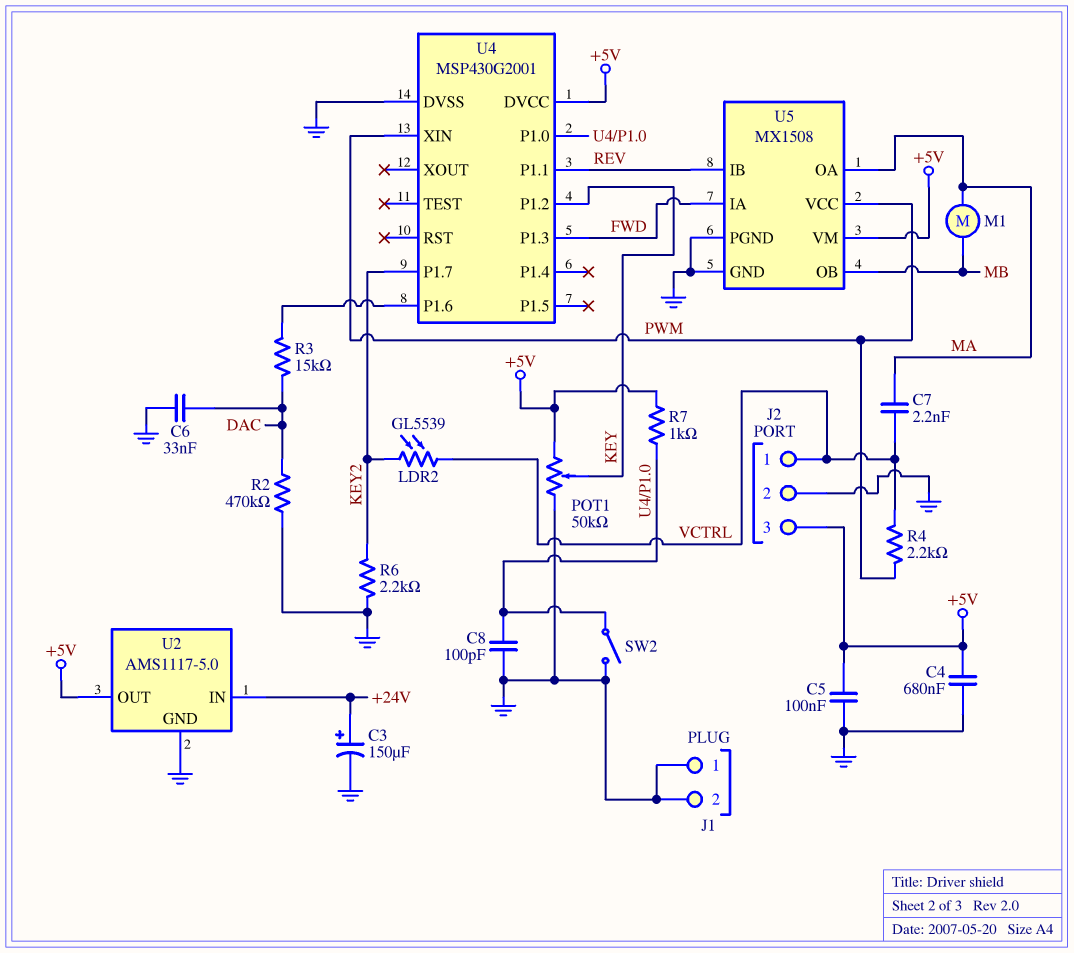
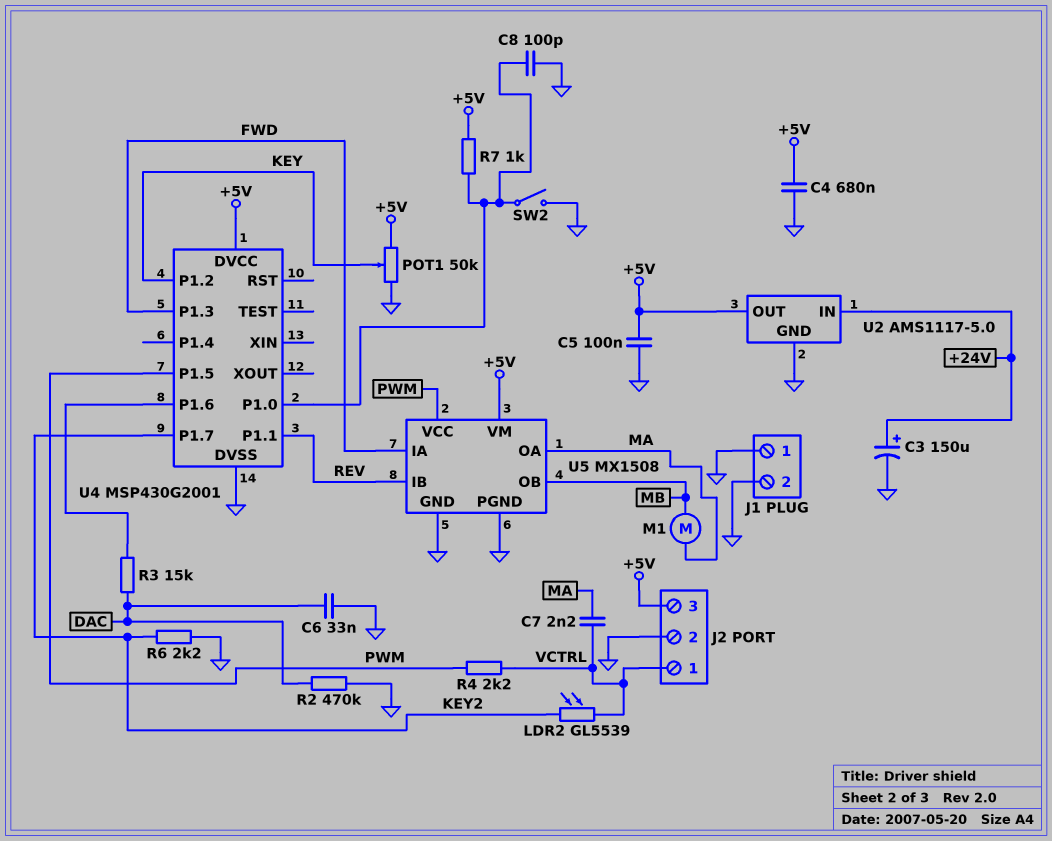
U4 pin P1.5: none -> PWM
U4 pin XIN: PWM -> none

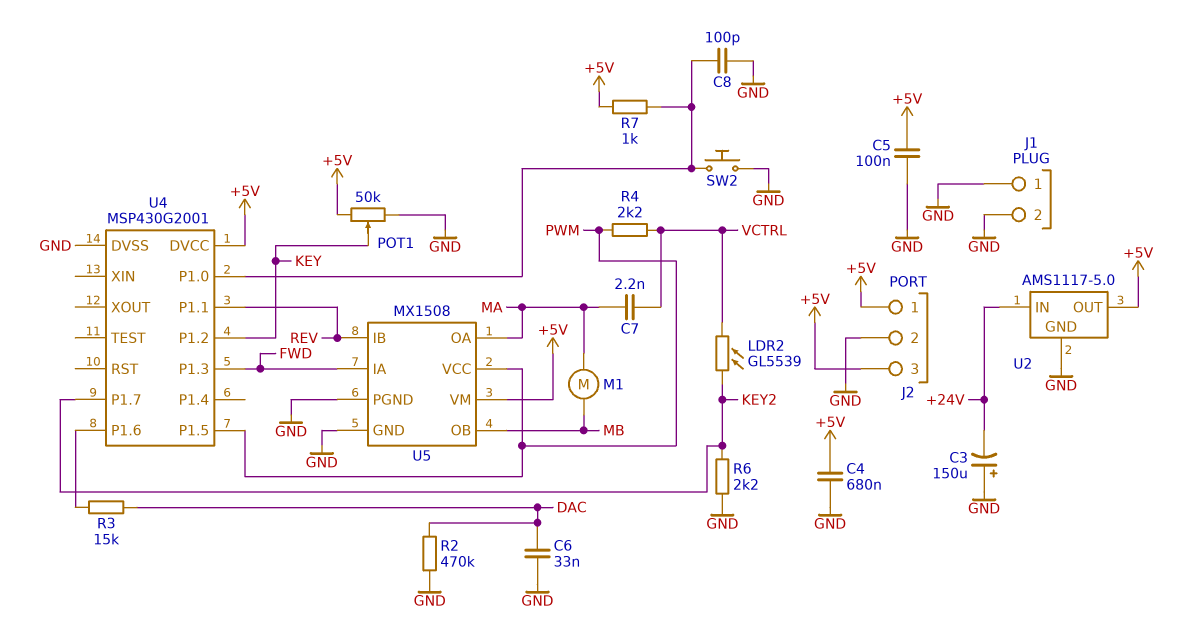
C3: 150uF (plus +24V, minus GND) -> 150uF (plus GND, minus +24V)
J2 pin 1: VCTRL -> +5V
SW2: switch (GND, U4/P1.0) -> button (GND, U4/P1.0)

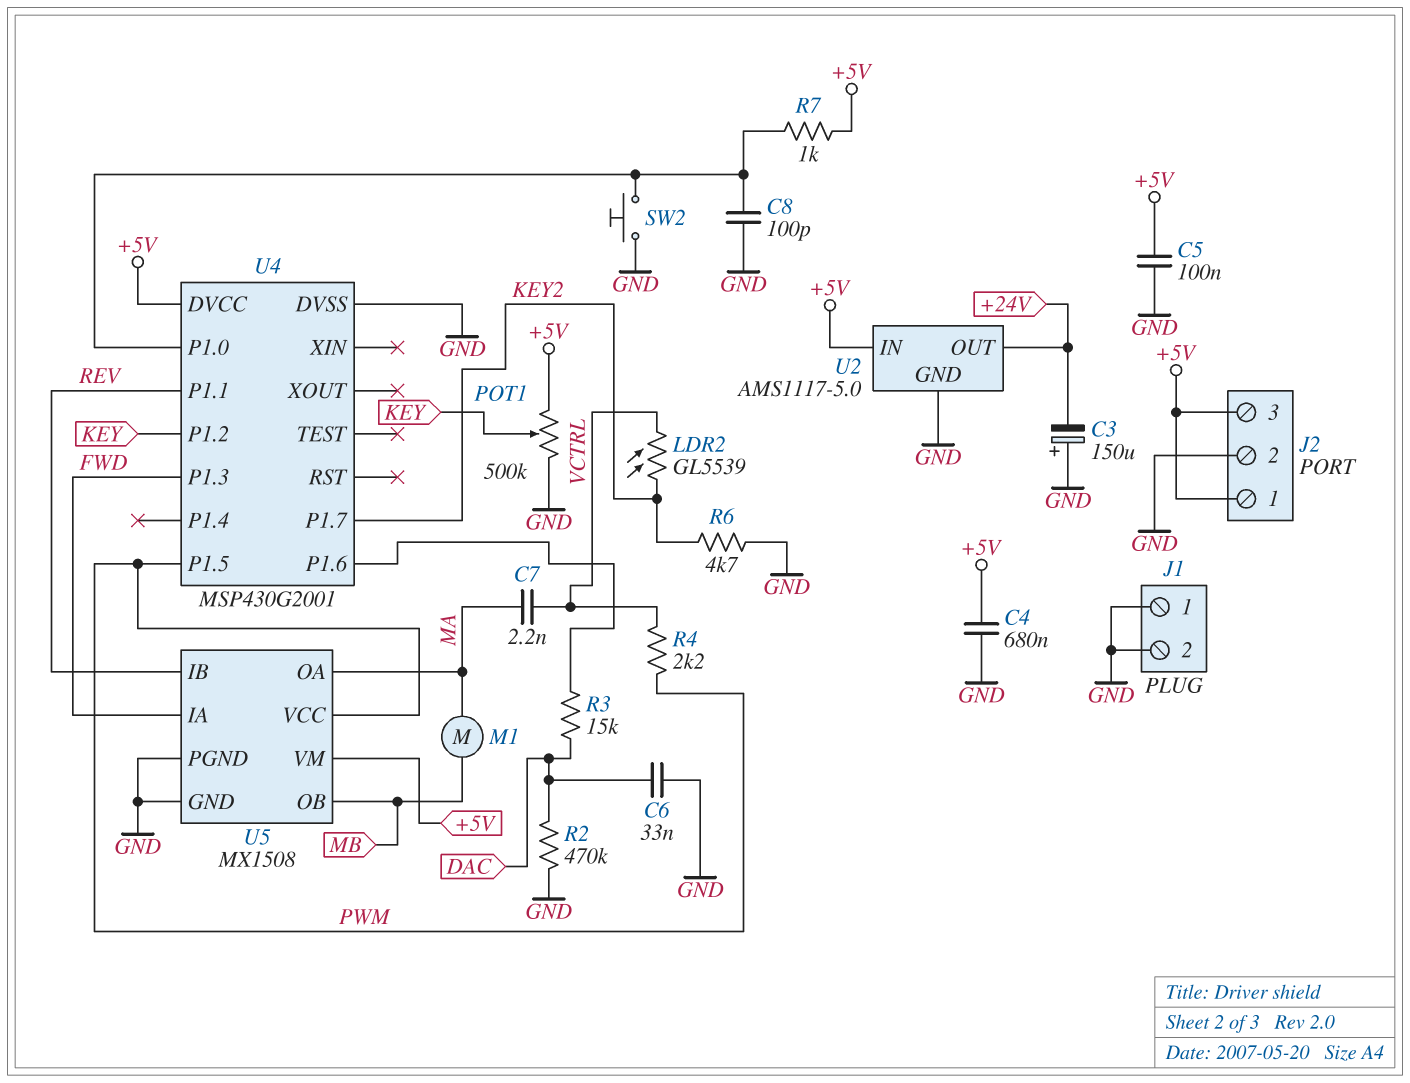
POT1: 50k (+5V, GND, wiper KEY) -> 500k (+5V, GND, wiper KEY)
R6: 2.2k (GND, KEY2) -> 4.7k (GND, KEY2)
U2 pin IN: +24V -> +5V
U2 pin OUT: +5V -> +24V

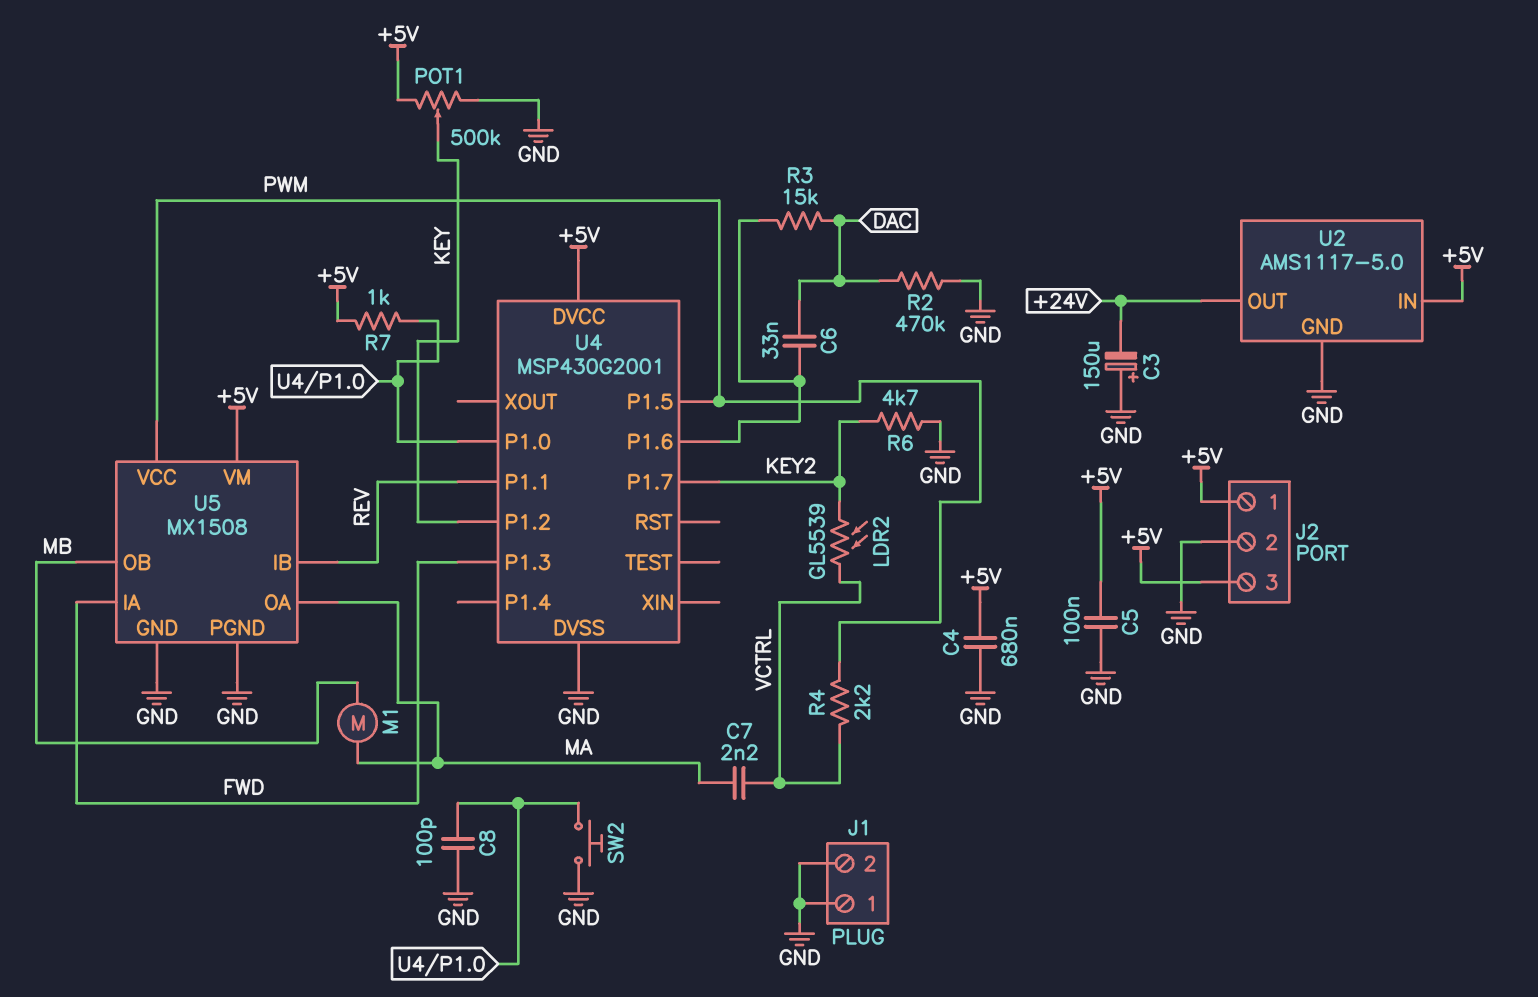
C6: 33nF (DAC, GND) -> 33nF (DAC, U4/P1.6)

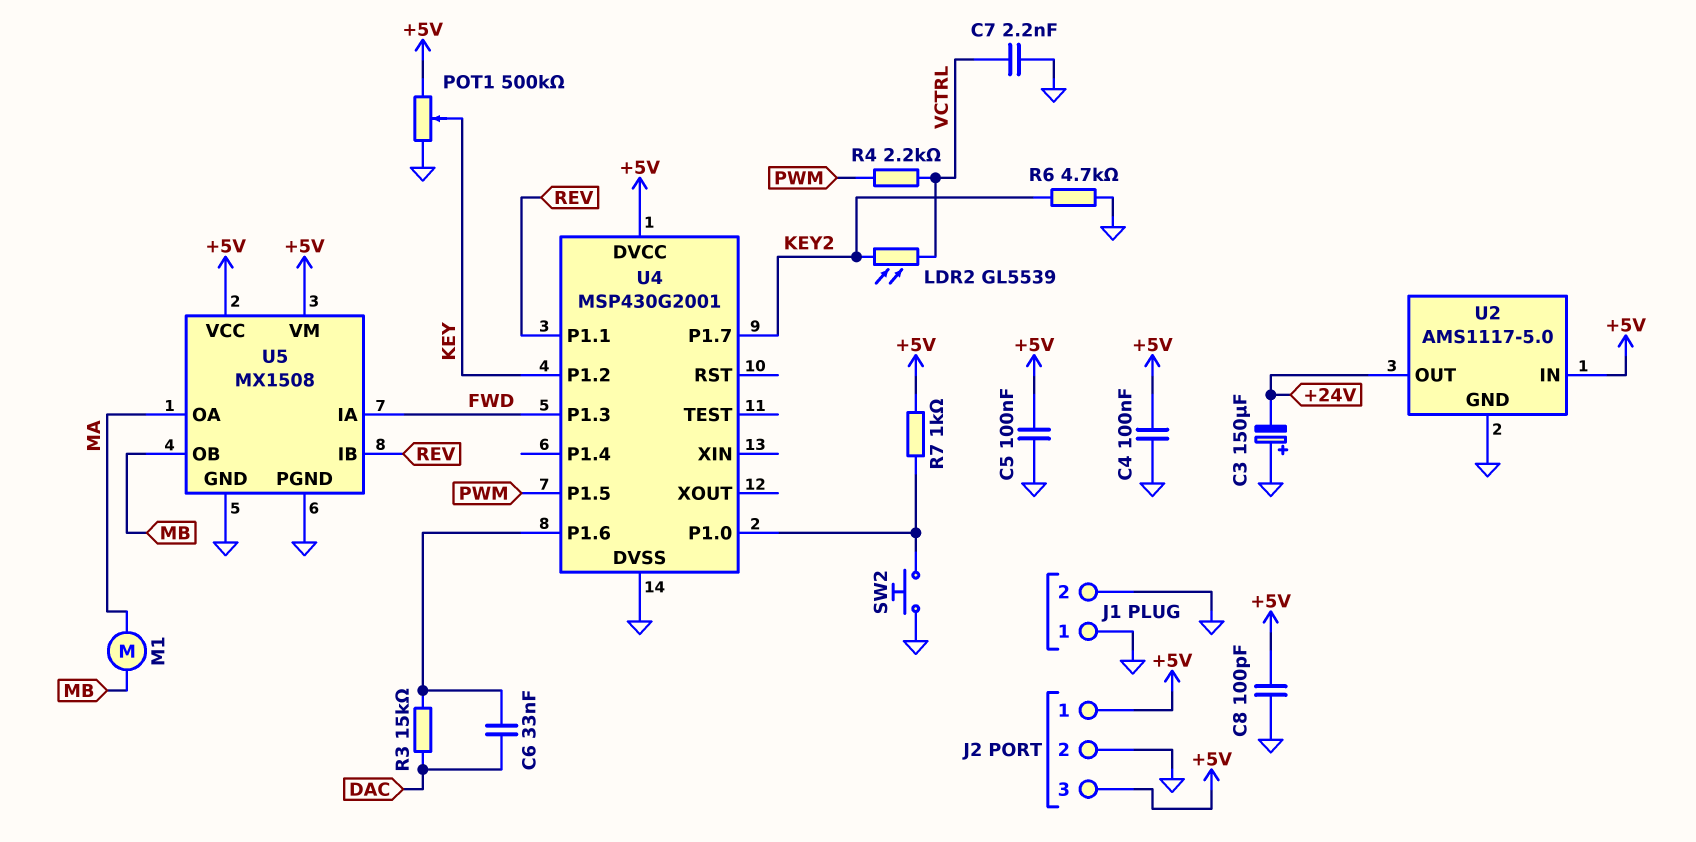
C4: 680nF (+5V, GND) -> 100nF (+5V, GND)
C7: 2.2nF (MA, VCTRL) -> 2.2nF (GND, VCTRL)
C8: 100pF (GND, U4/P1.0) -> 100pF (+5V, GND)
R2: 470k (DAC, GND) -> none
U5 pin VCC: PWM -> +5V

